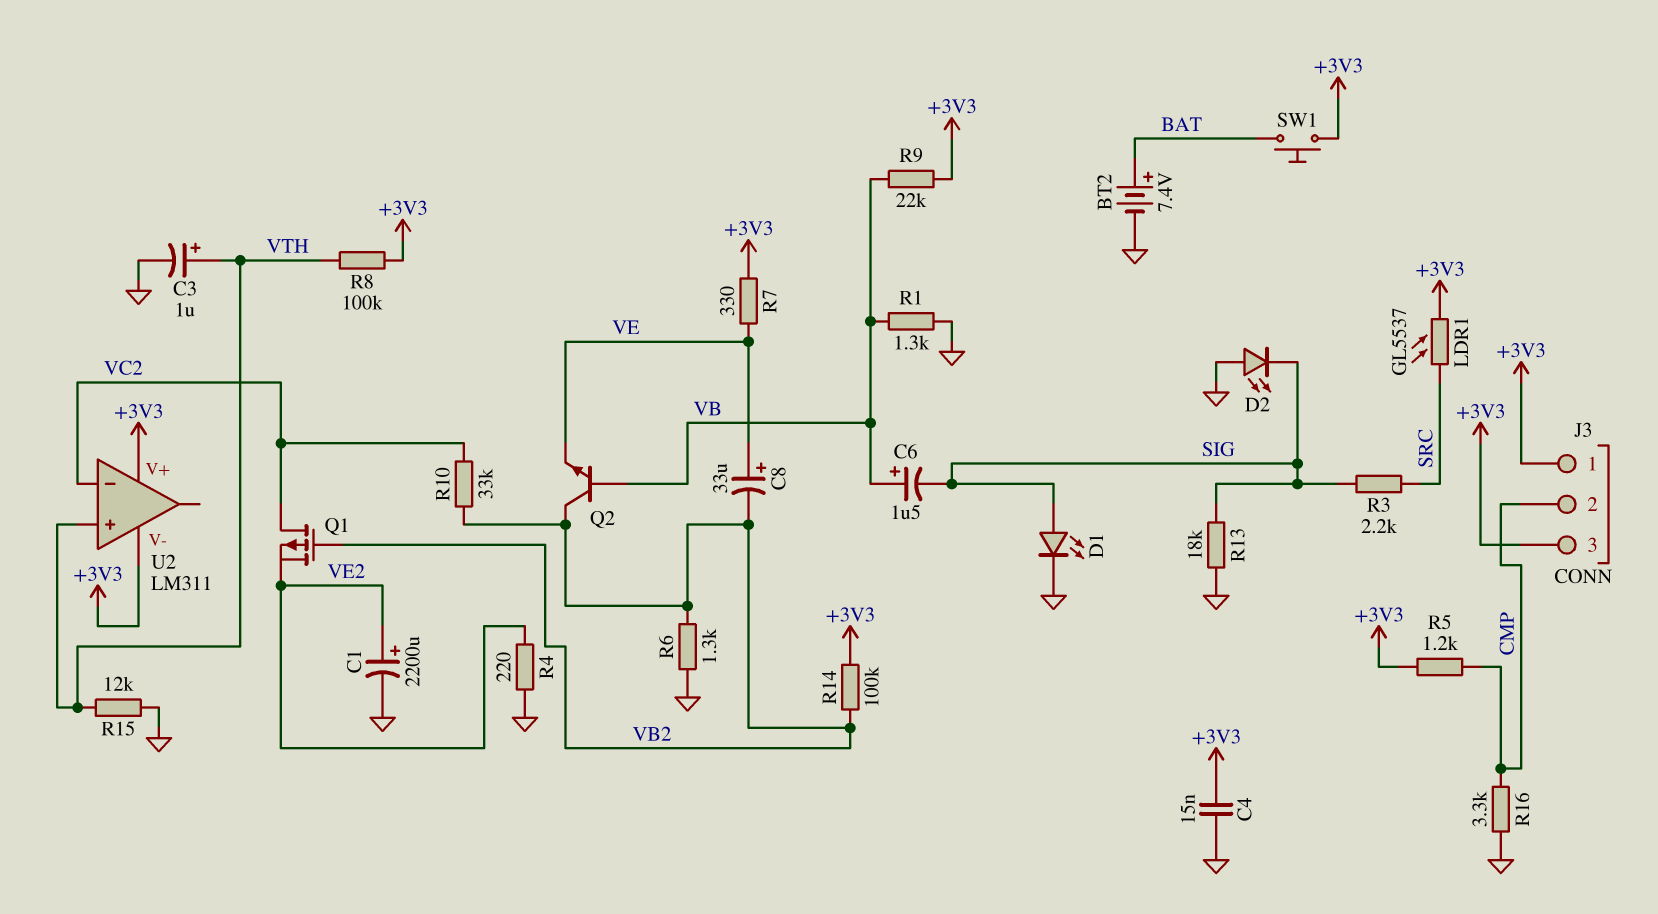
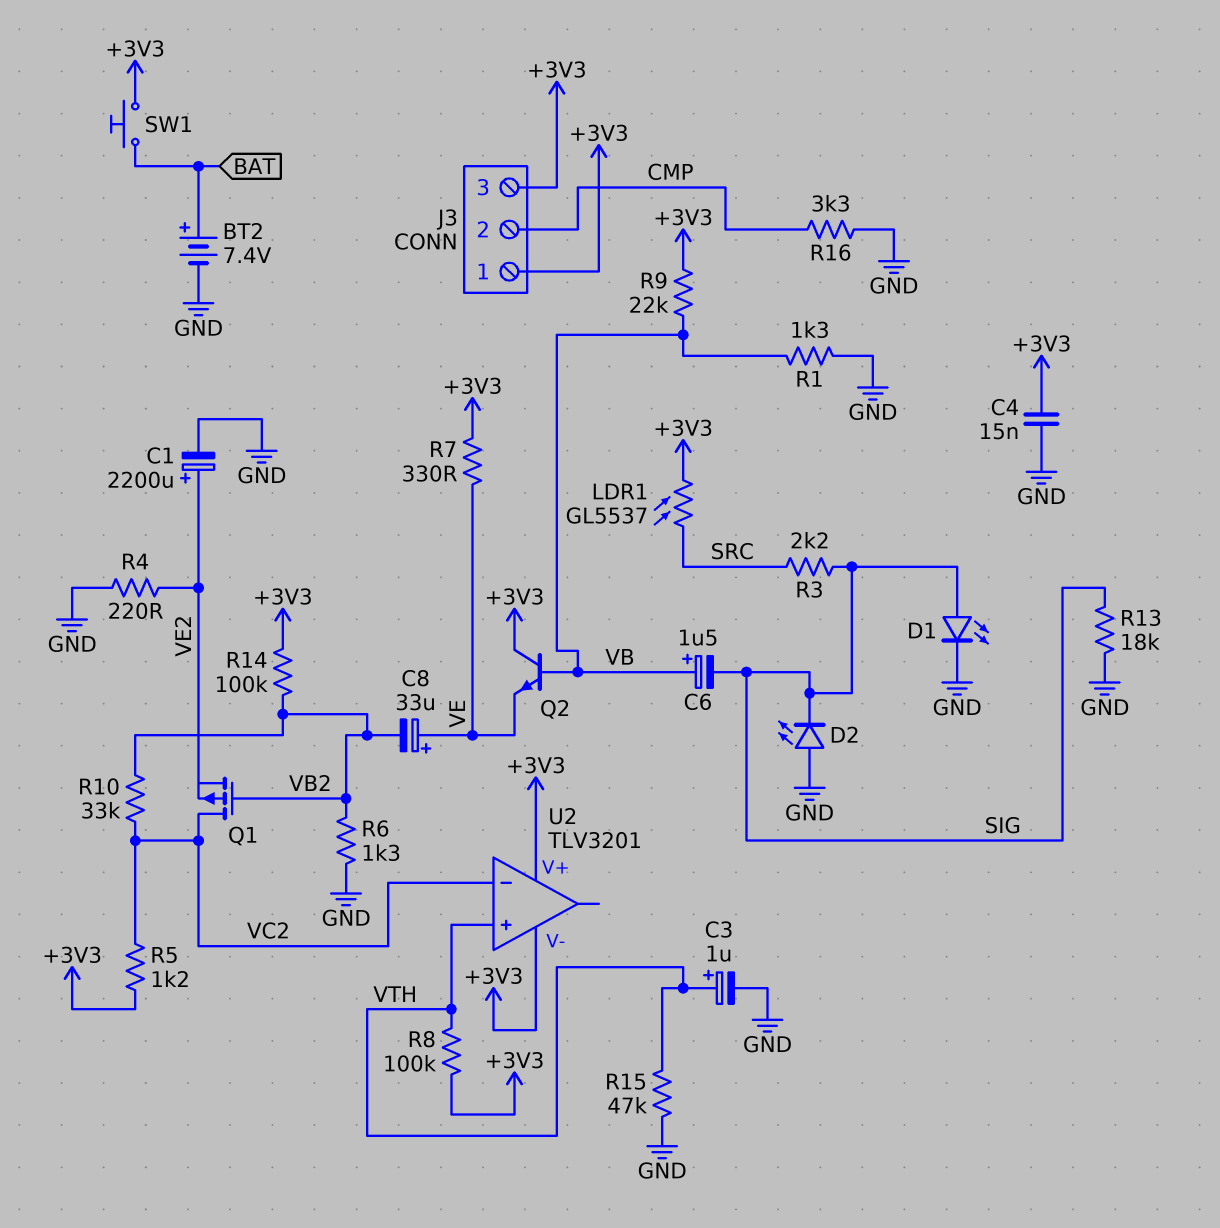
Q2: NPN (B VB, C VB2, E VE) -> NPN (B VB, C +3V3, E VE)
R5: 1.2k (+3V3, CMP) -> 1.2k (+3V3, VC2)
R15: 12k (GND, VTH) -> 47k (GND, VTH)
U2: LM311 -> TLV3201

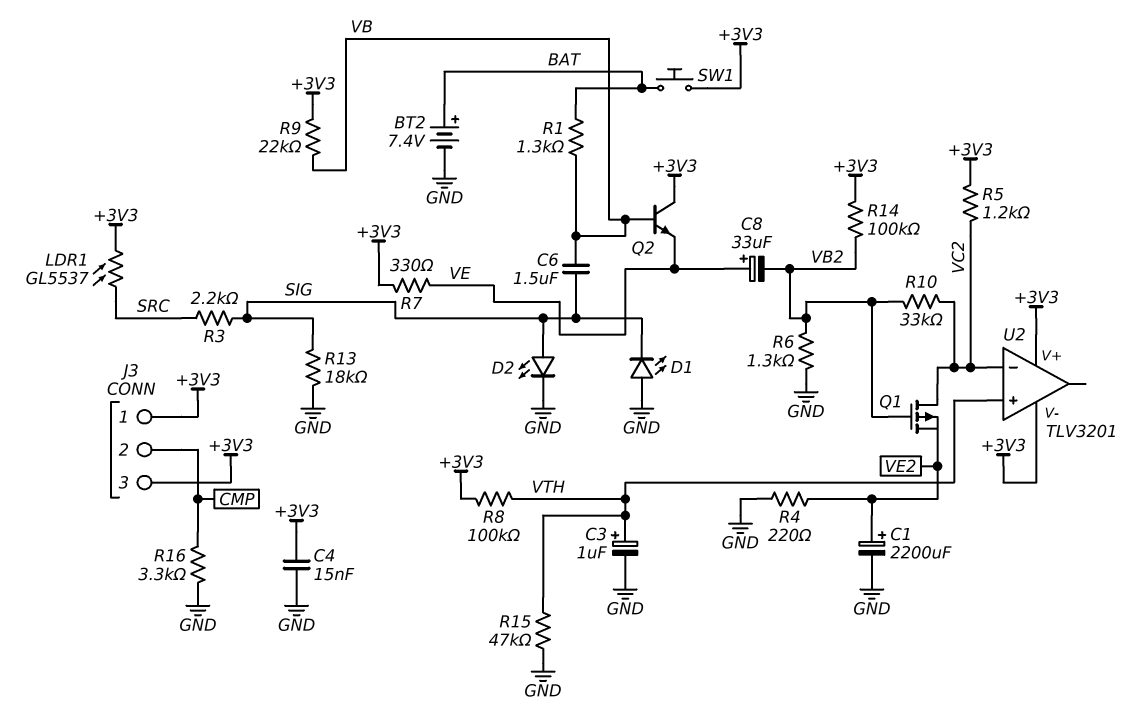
C6: 1.5uF (plus VB, minus SIG) -> 1.5uF (SIG, VB)
D1: LED (A SIG, K GND) -> LED (A GND, K SIG)
D2: LED (A GND, K SIG) -> LED (A SIG, K GND)
R1: 1.3k (GND, VB) -> 1.3k (BAT, VB)

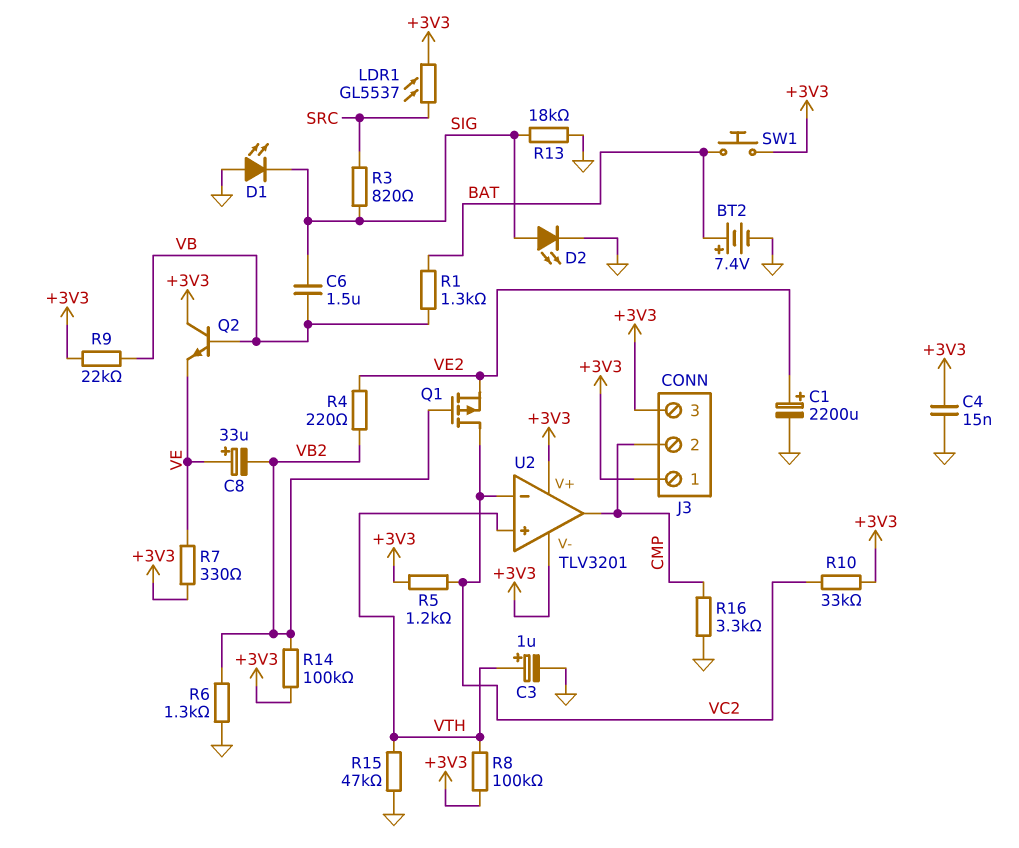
R3: 2.2k (SIG, SRC) -> 820 (SIG, SRC)
R4: 220 (GND, VE2) -> 220 (VB2, VE2)
R10: 33k (VB2, VC2) -> 33k (+3V3, VC2)
U2 pin out: none -> CMP

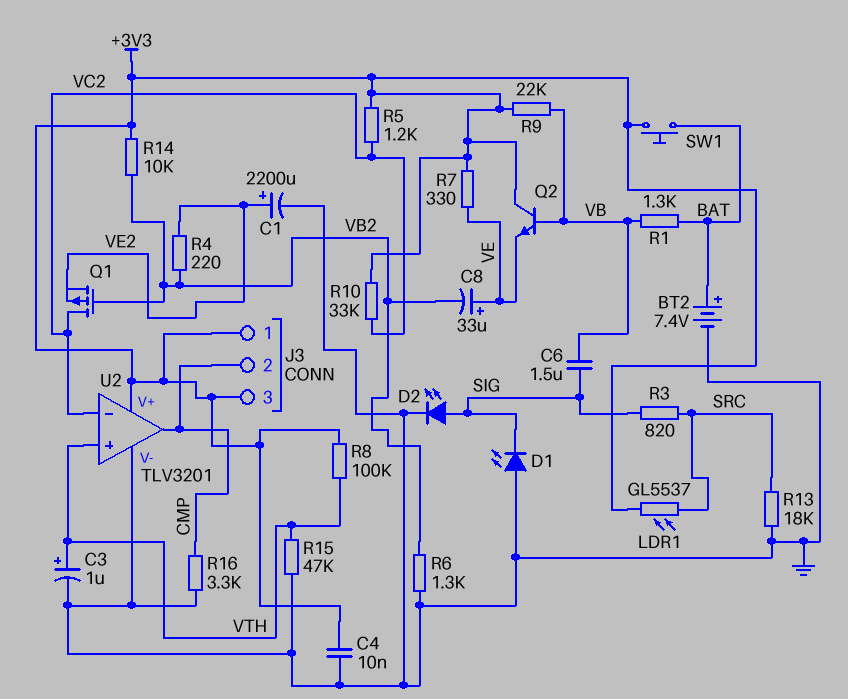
C4: 15nF (+3V3, GND) -> 10nF (+3V3, GND)
R13: 18k (GND, SIG) -> 18k (GND, SRC)
R14: 100k (+3V3, VB2) -> 10k (+3V3, VB2)
U2 pin V-: +3V3 -> GND

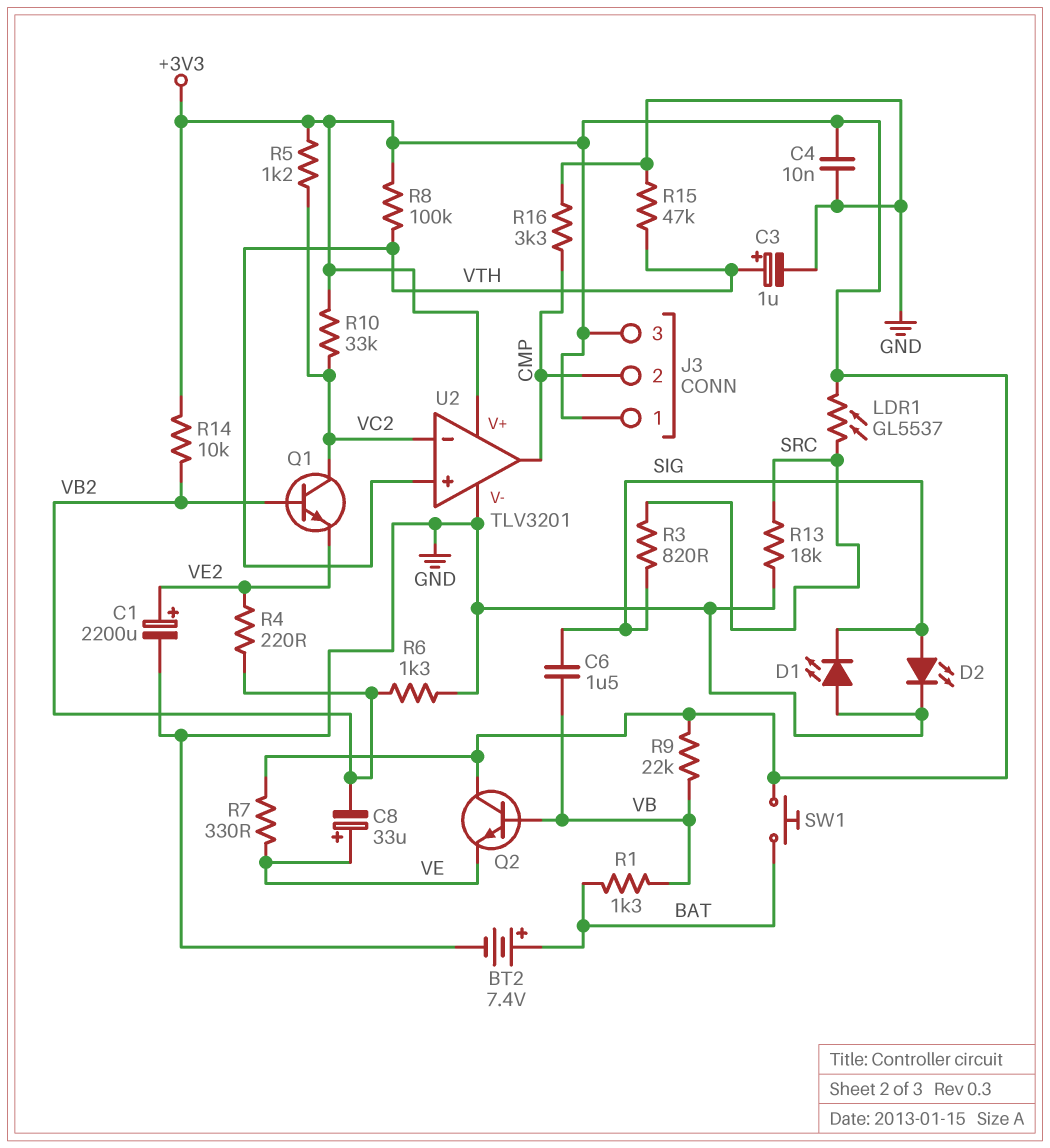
Q1: PMOS (G VB2, D VC2, S VE2) -> NPN (B VB2, C VC2, E VE2)

